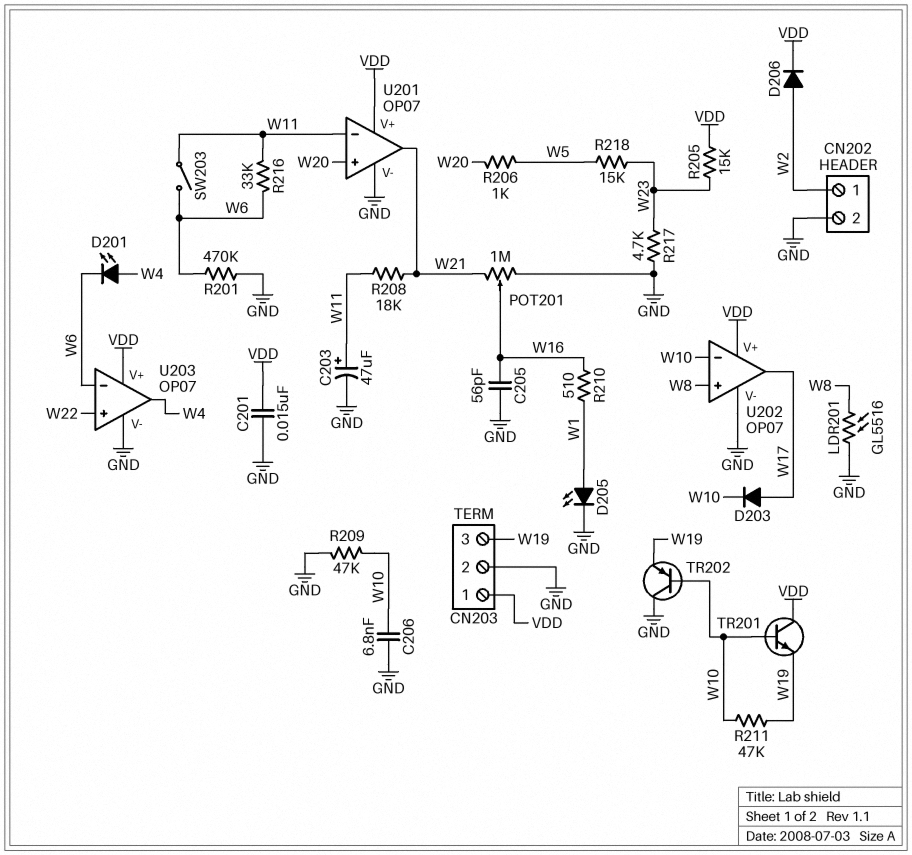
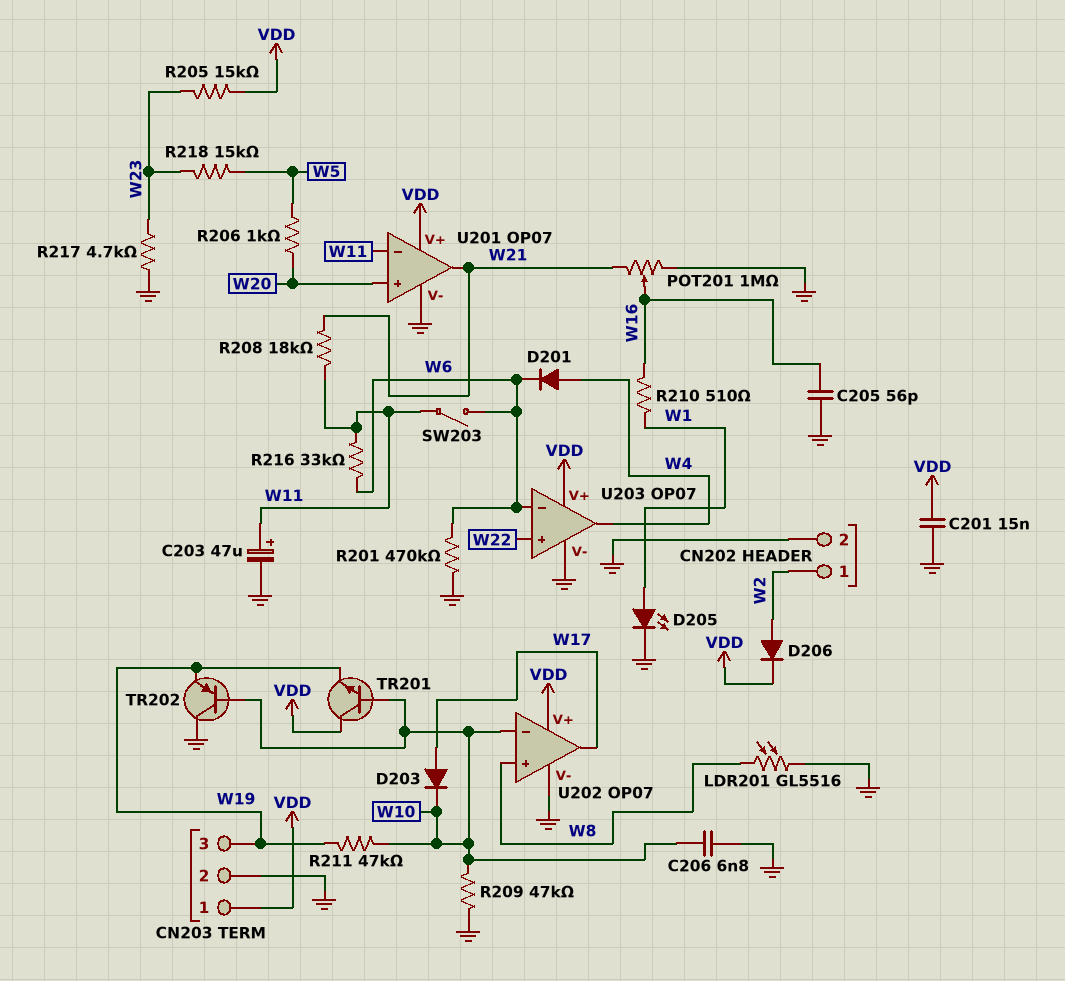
D201: LED (A W4, K W6) -> diode (A W4, K W6)

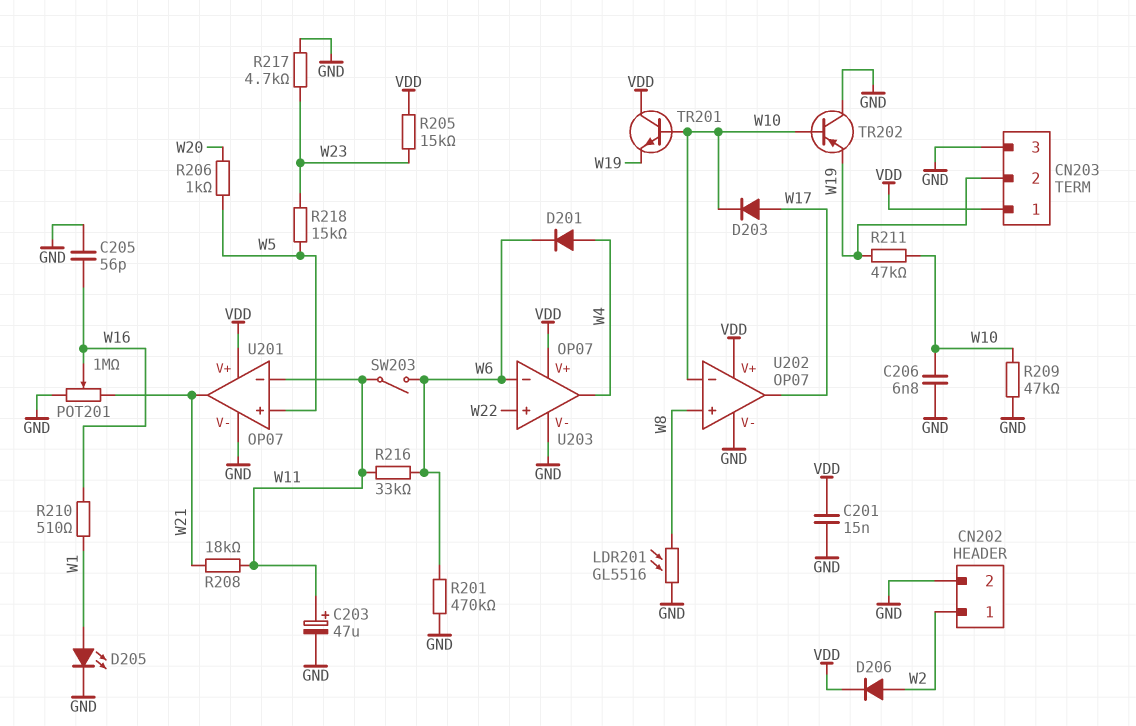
CN203 pin 2: GND -> W19
CN203 pin 3: W19 -> GND
U201 pin in+: W20 -> W5

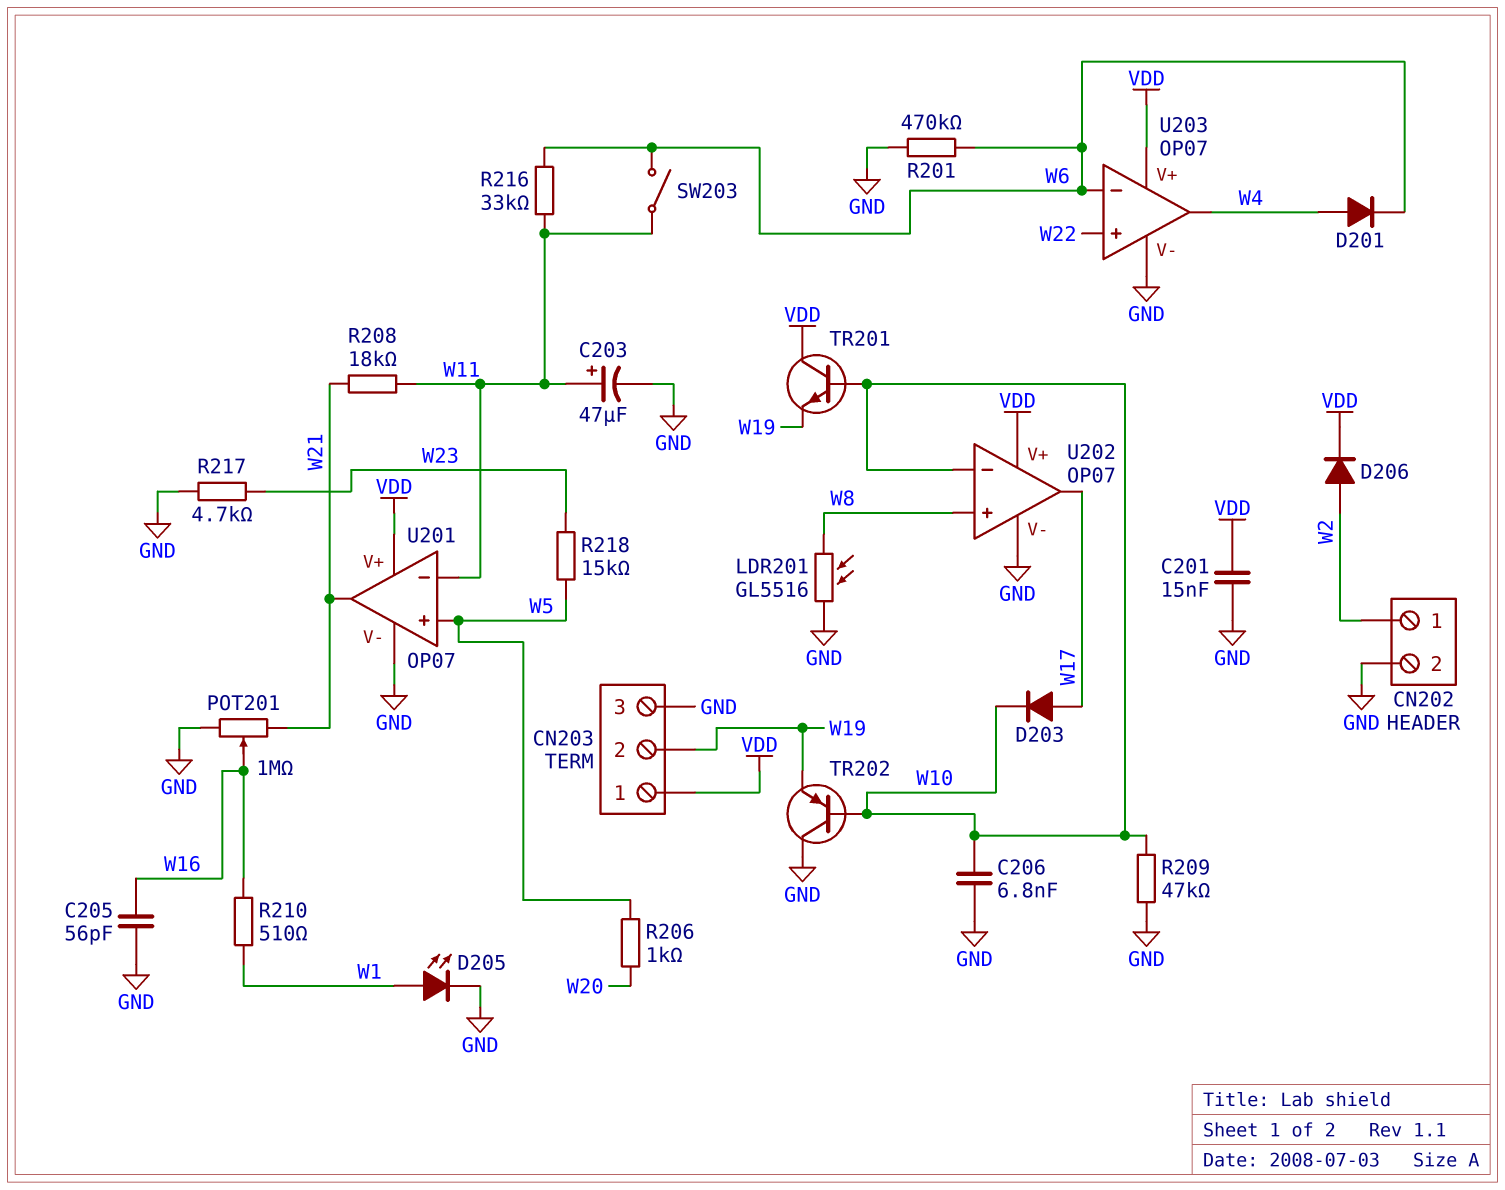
R205: 15k (VDD, W23) -> none
R211: 47k (W10, W19) -> none

